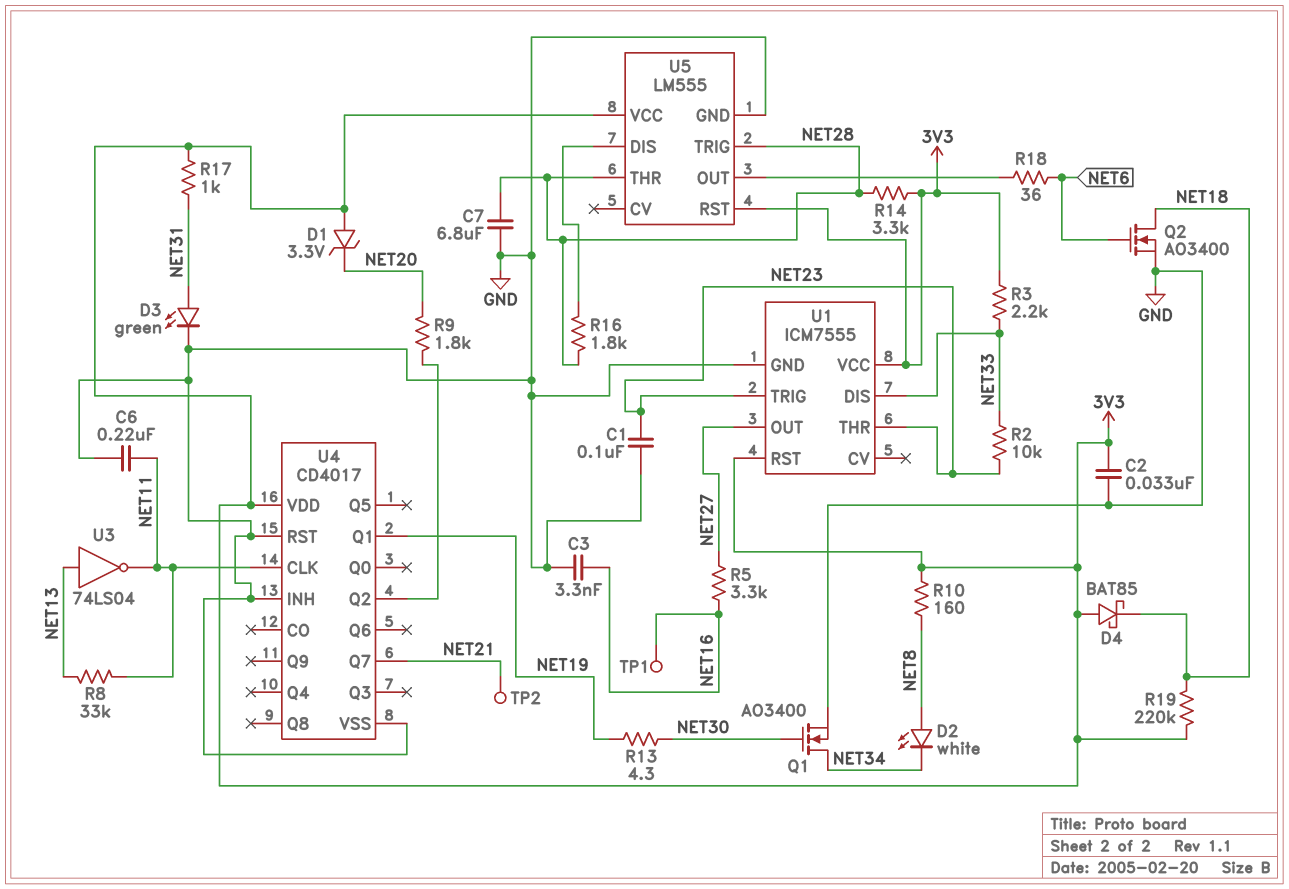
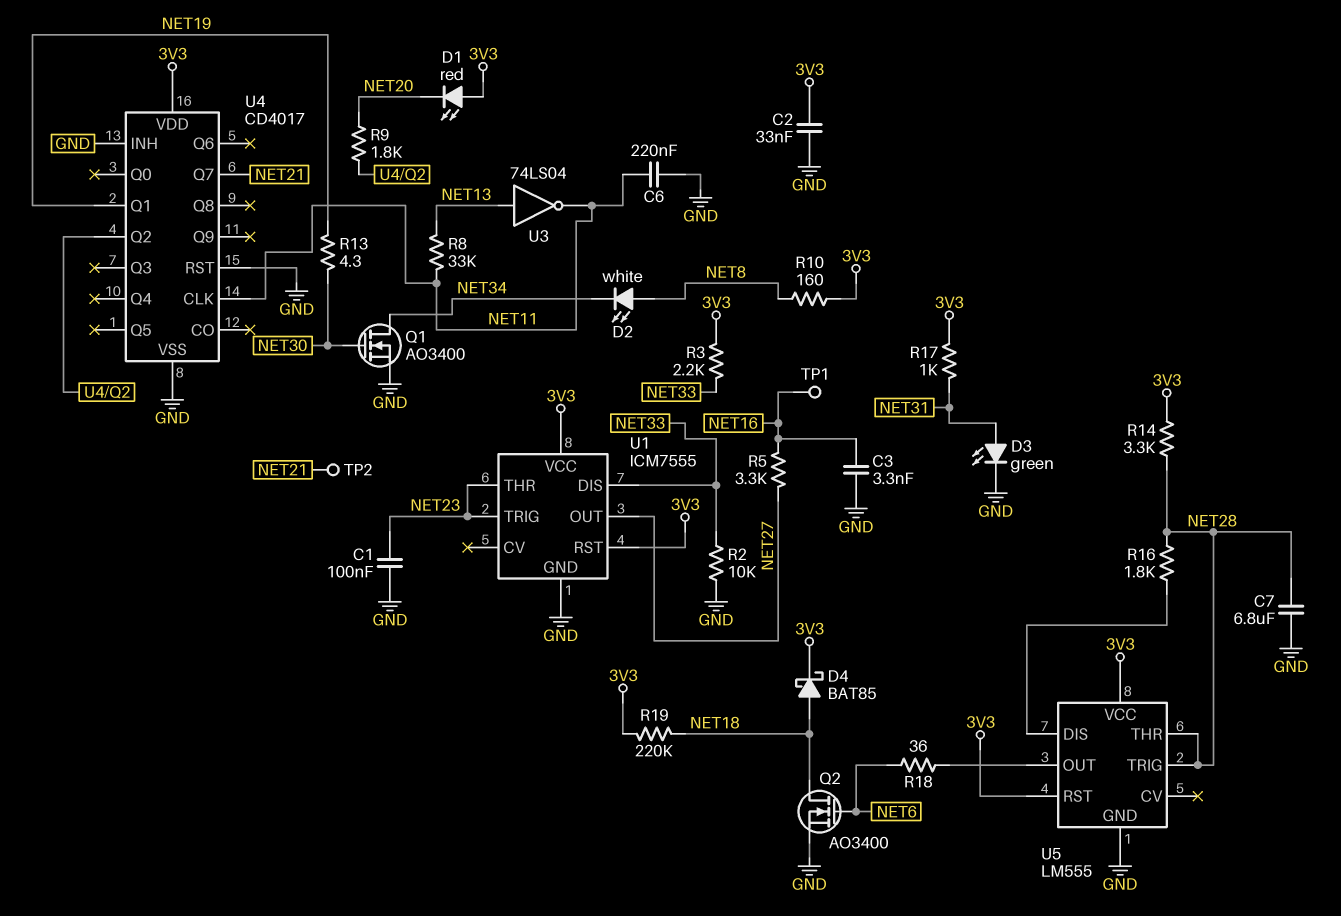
D1: zener 3.3V (A 3V3, K NET20) -> LED red (A 3V3, K NET20)
D4: schottky BAT85 (A 3V3, K NET18) -> schottky BAT85 (A NET18, K 3V3)
R2: 10k (NET23, NET33) -> 10k (GND, NET33)

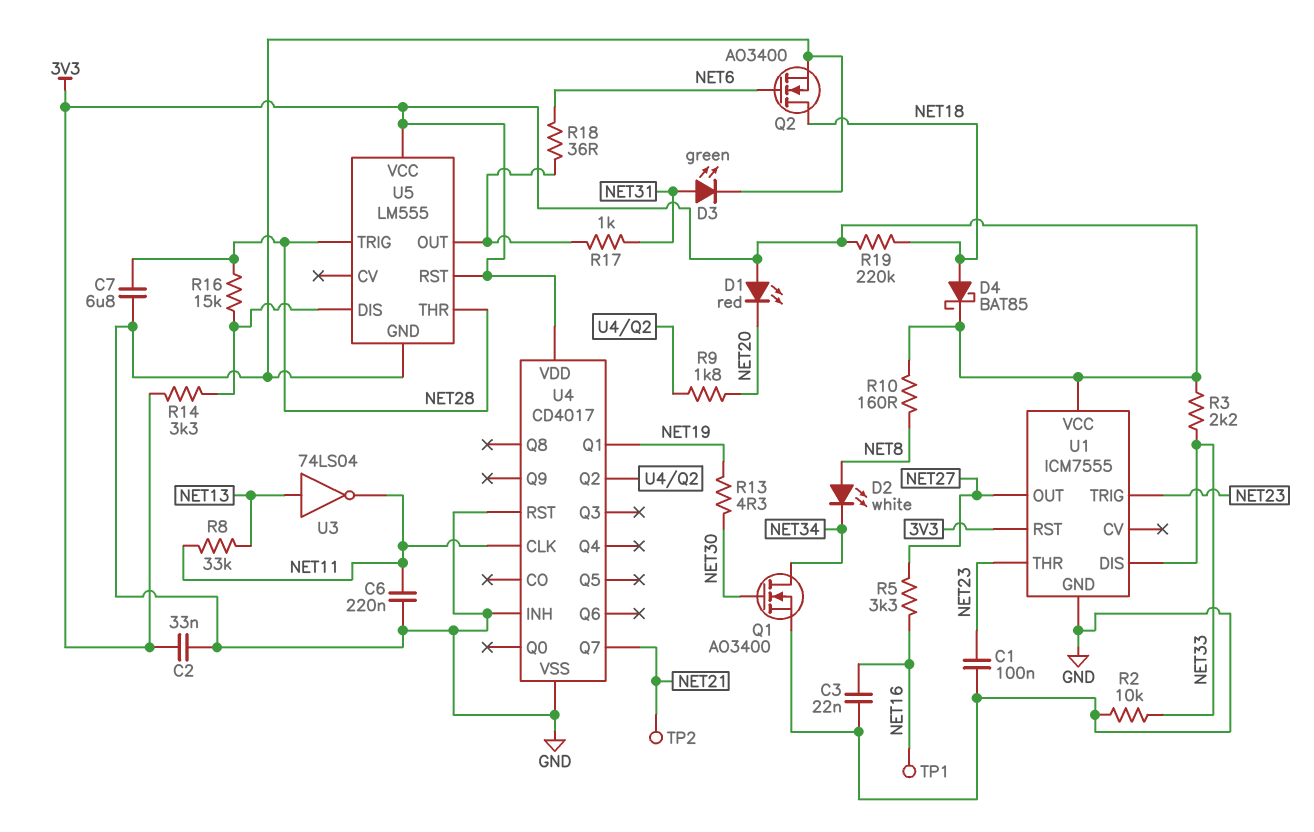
C3: 3.3nF (GND, NET16) -> 22nF (GND, NET16)
R14: 3.3k (3V3, NET28) -> 3.3k (3V3, U5/DIS)
R16: 1.8k (NET28, U5/DIS) -> 15k (NET28, U5/DIS)
R17: 1k (3V3, NET31) -> 1k (NET31, U5/OUT)

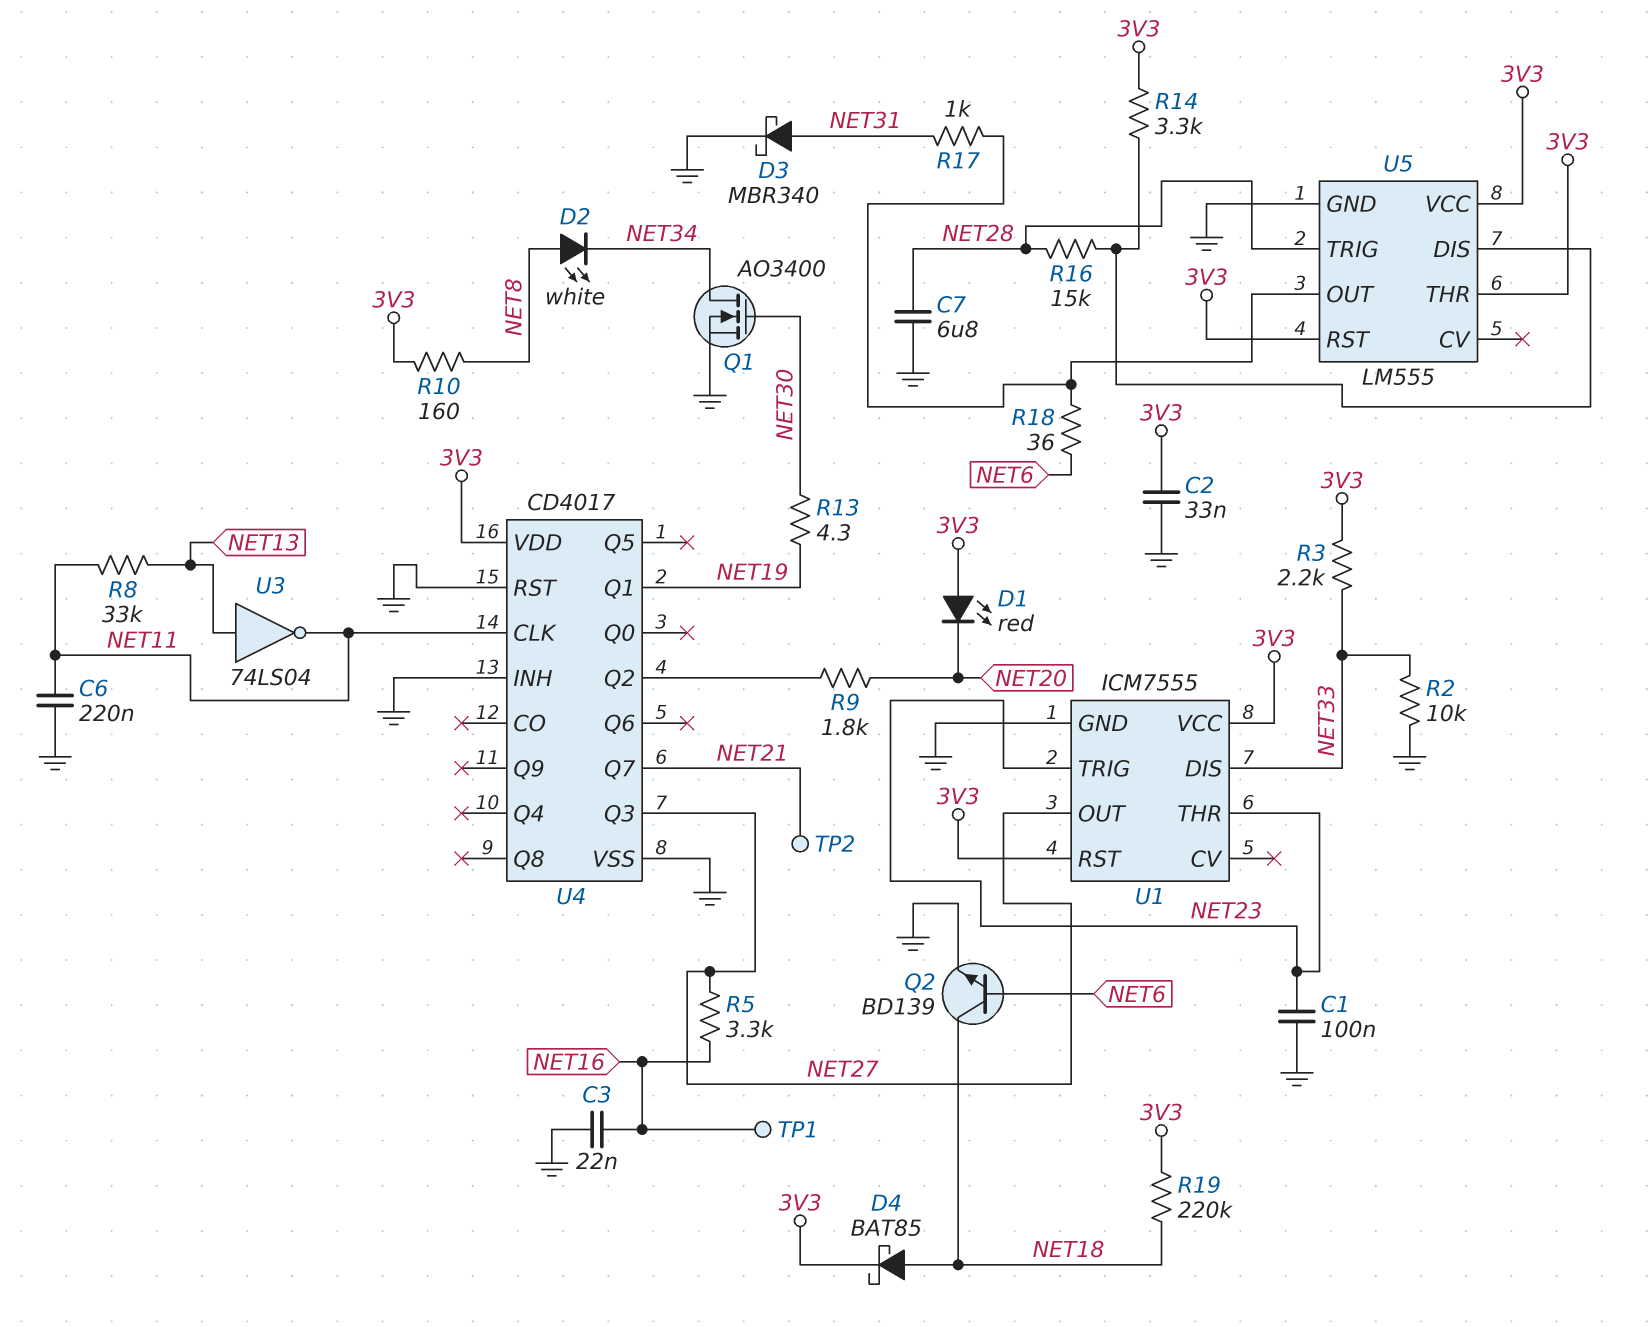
D3: LED green (A NET31, K GND) -> schottky MBR340 (A NET31, K GND)
Q2: NMOS AO3400 (G NET6, D NET18, S GND) -> NPN BD139 (B NET6, C NET18, E GND)
U4 pin Q3: none -> NET27
U5 pin THR: NET28 -> 3V3

